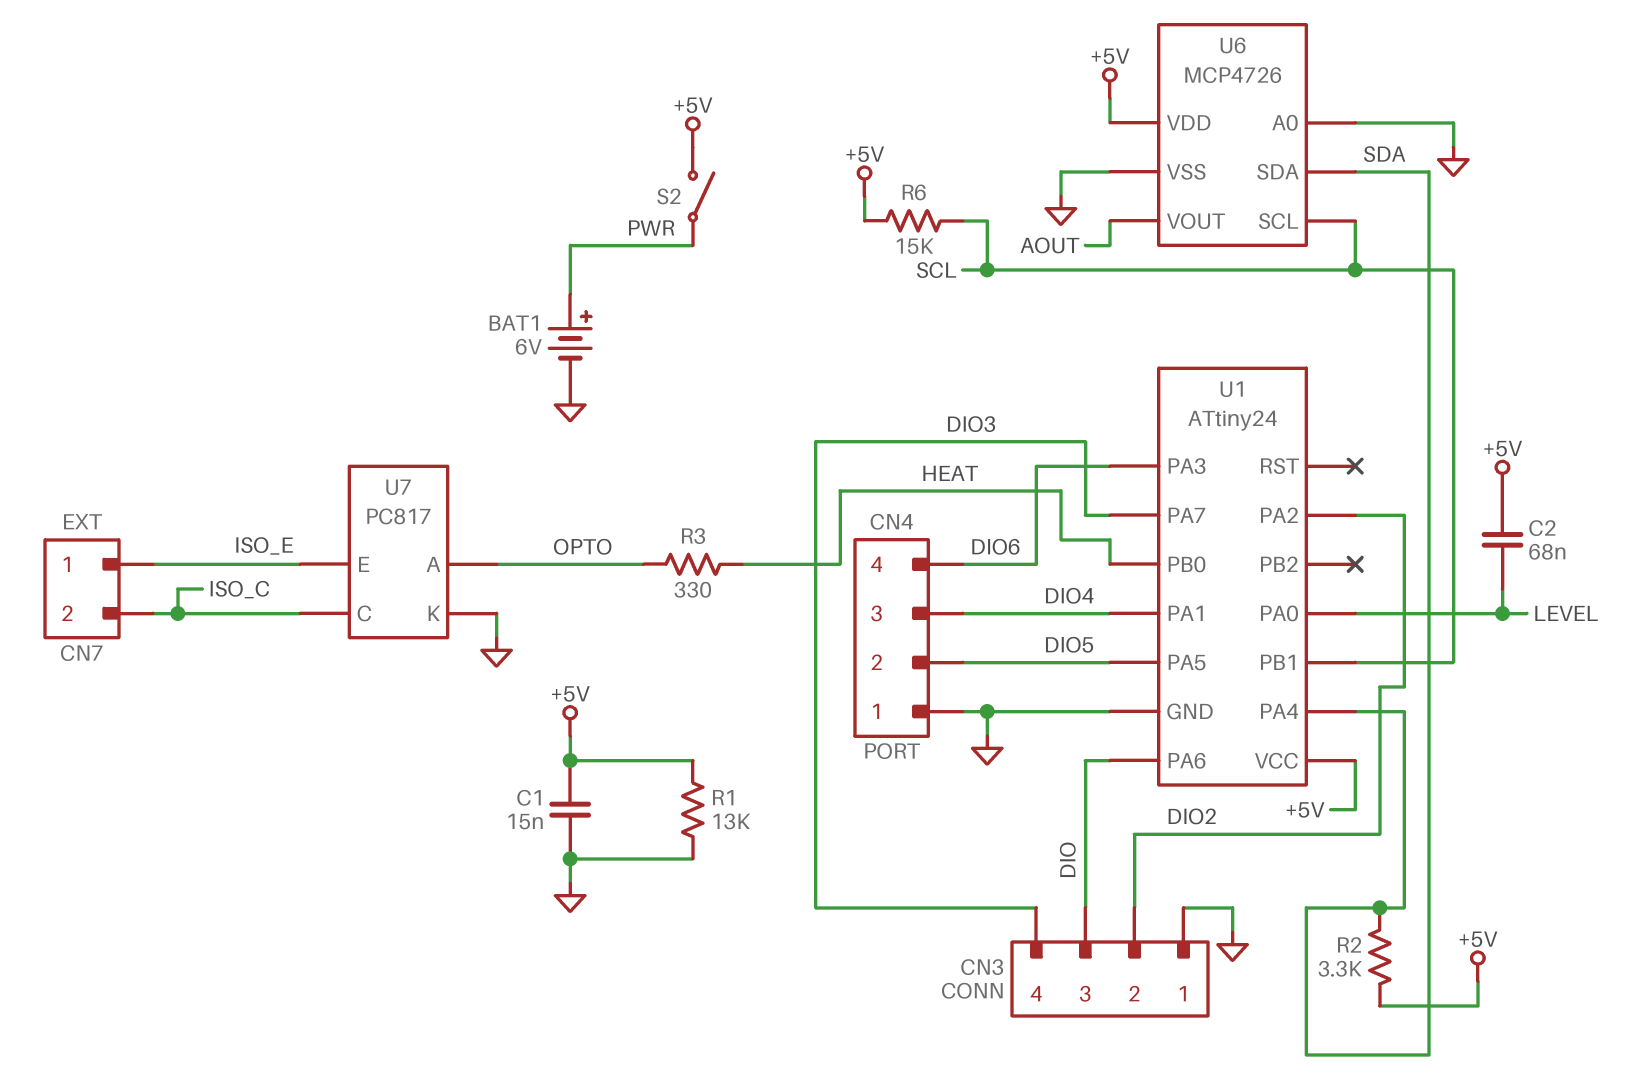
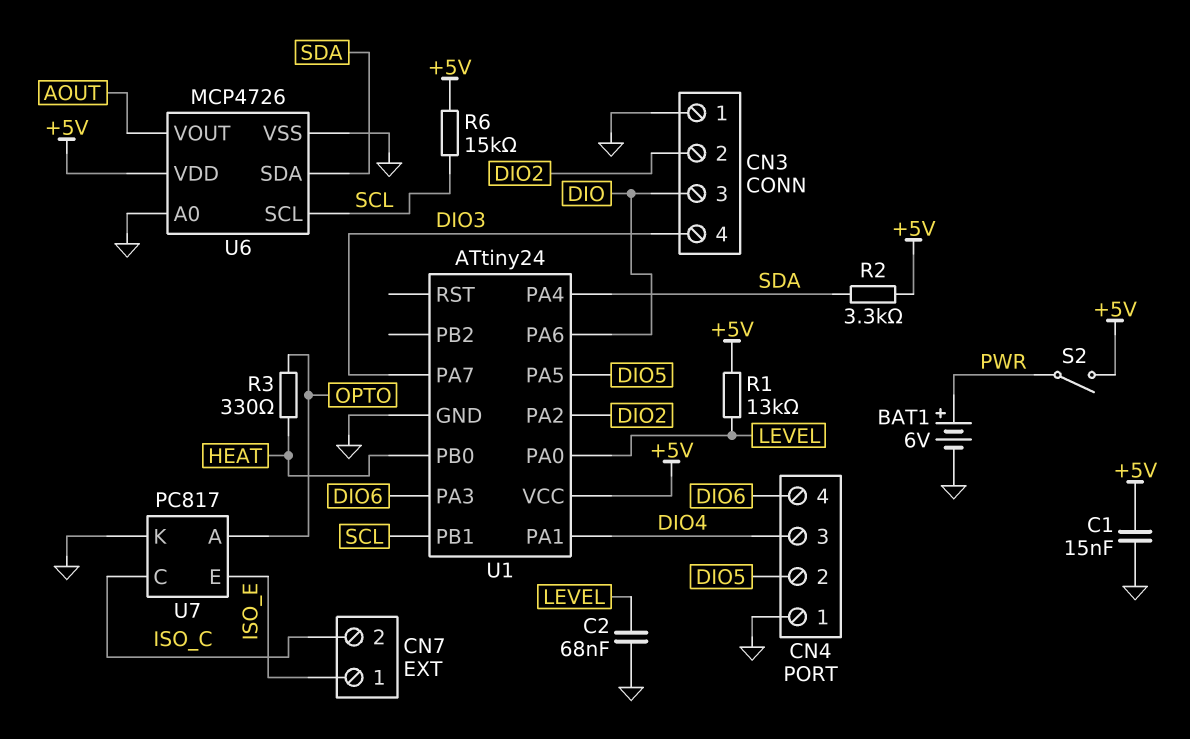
C2: 68nF (+5V, LEVEL) -> 68nF (GND, LEVEL)
R1: 13k (+5V, GND) -> 13k (+5V, LEVEL)

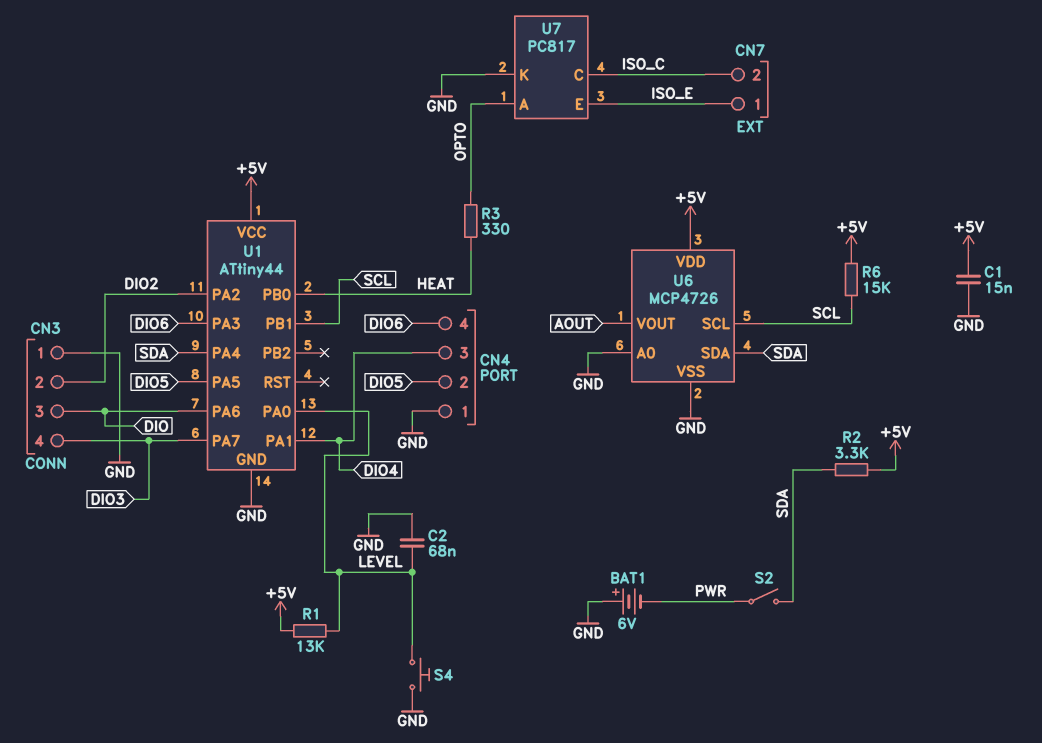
BAT1: 6V (plus PWR, minus GND) -> 6V (plus GND, minus PWR)
S2: switch (+5V, PWR) -> switch (PWR, SDA)
S4: none -> button (GND, LEVEL)
U1: ATtiny24 -> ATtiny44

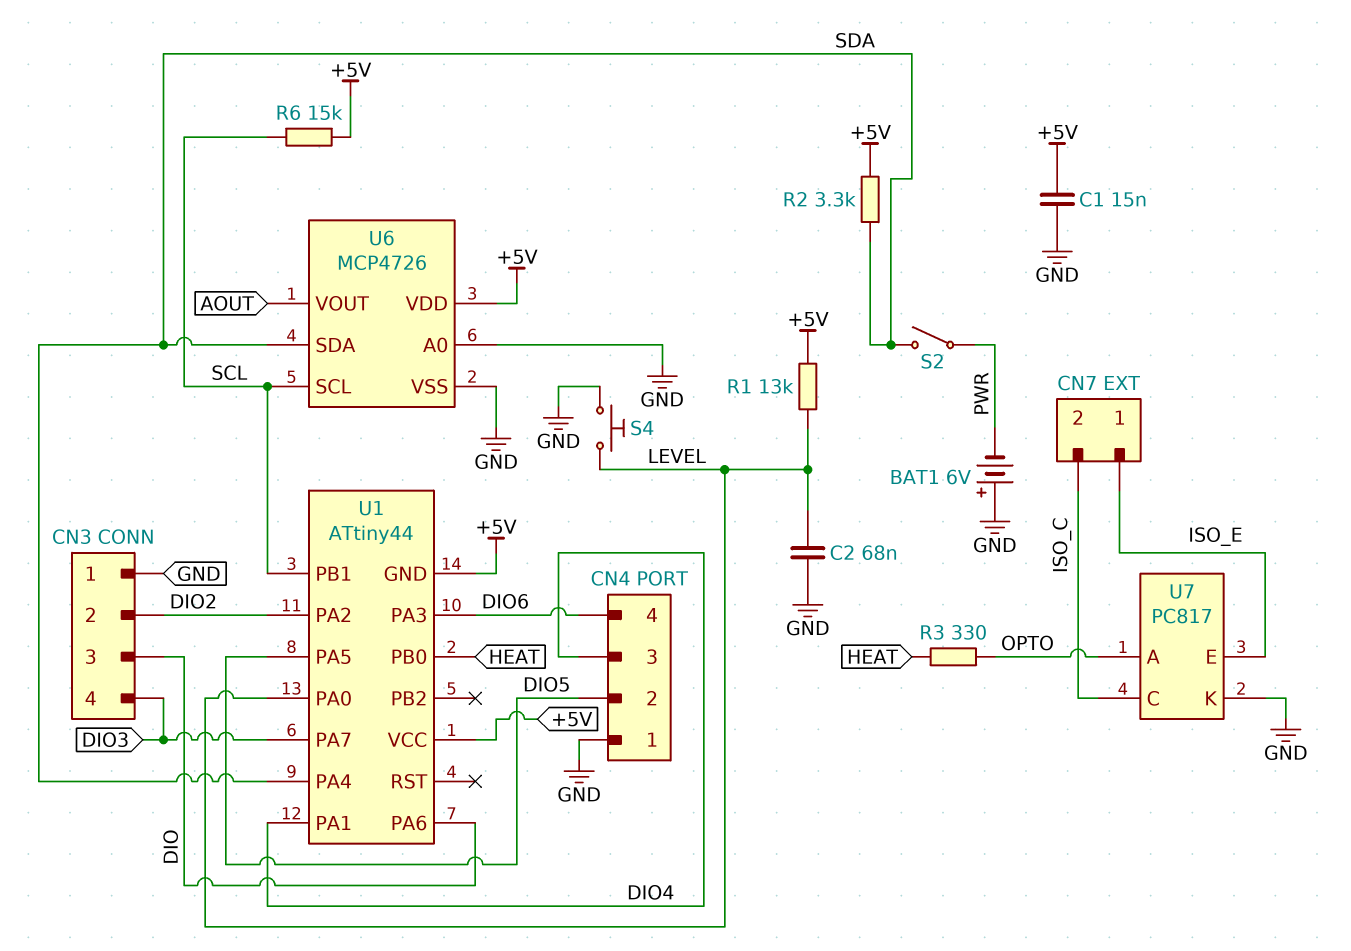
U1 pin GND: GND -> +5V

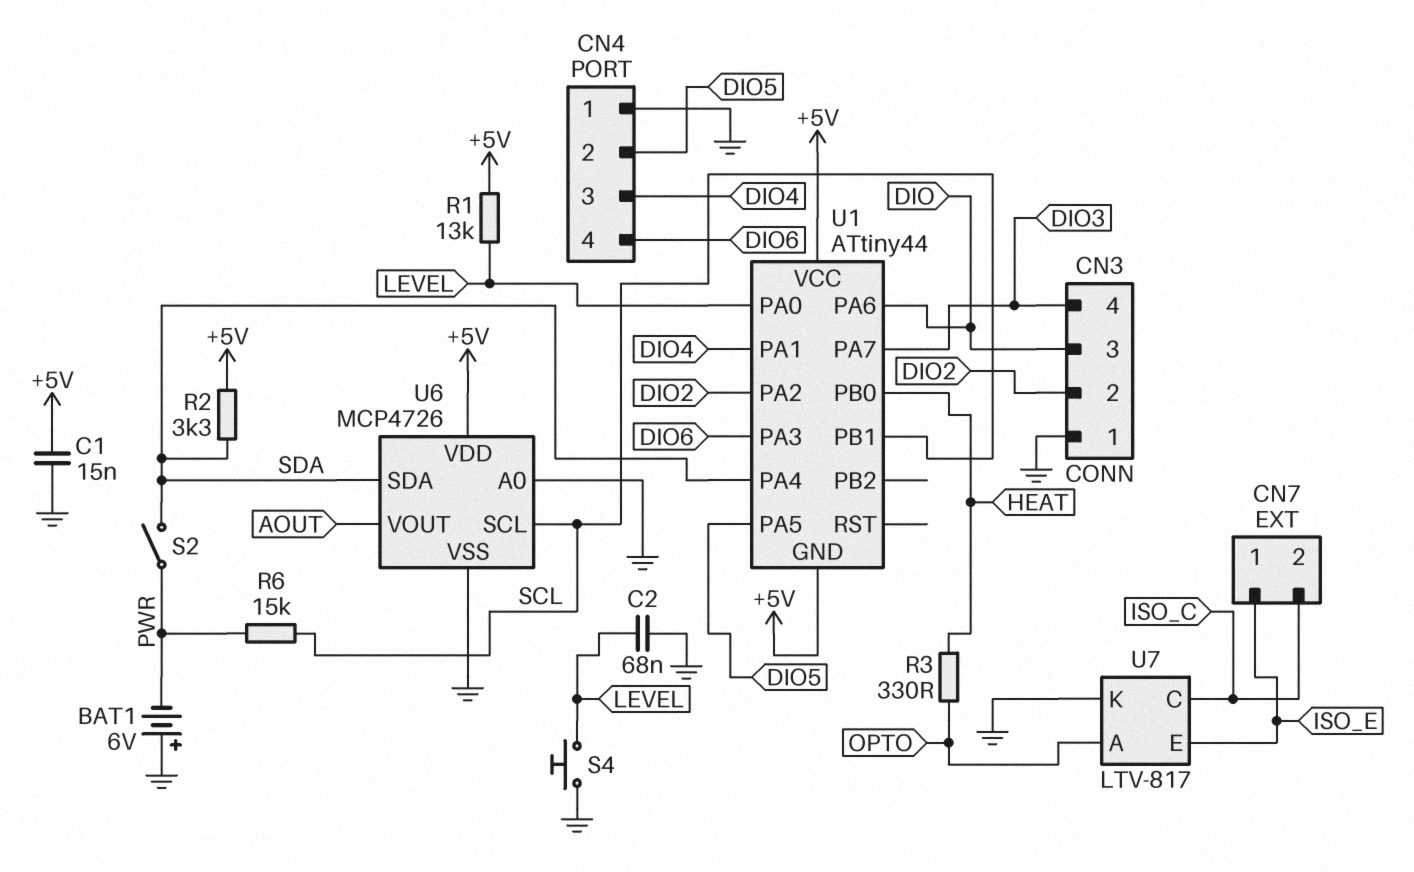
R6: 15k (+5V, SCL) -> 15k (PWR, SCL)
U7: PC817 -> LTV-817

